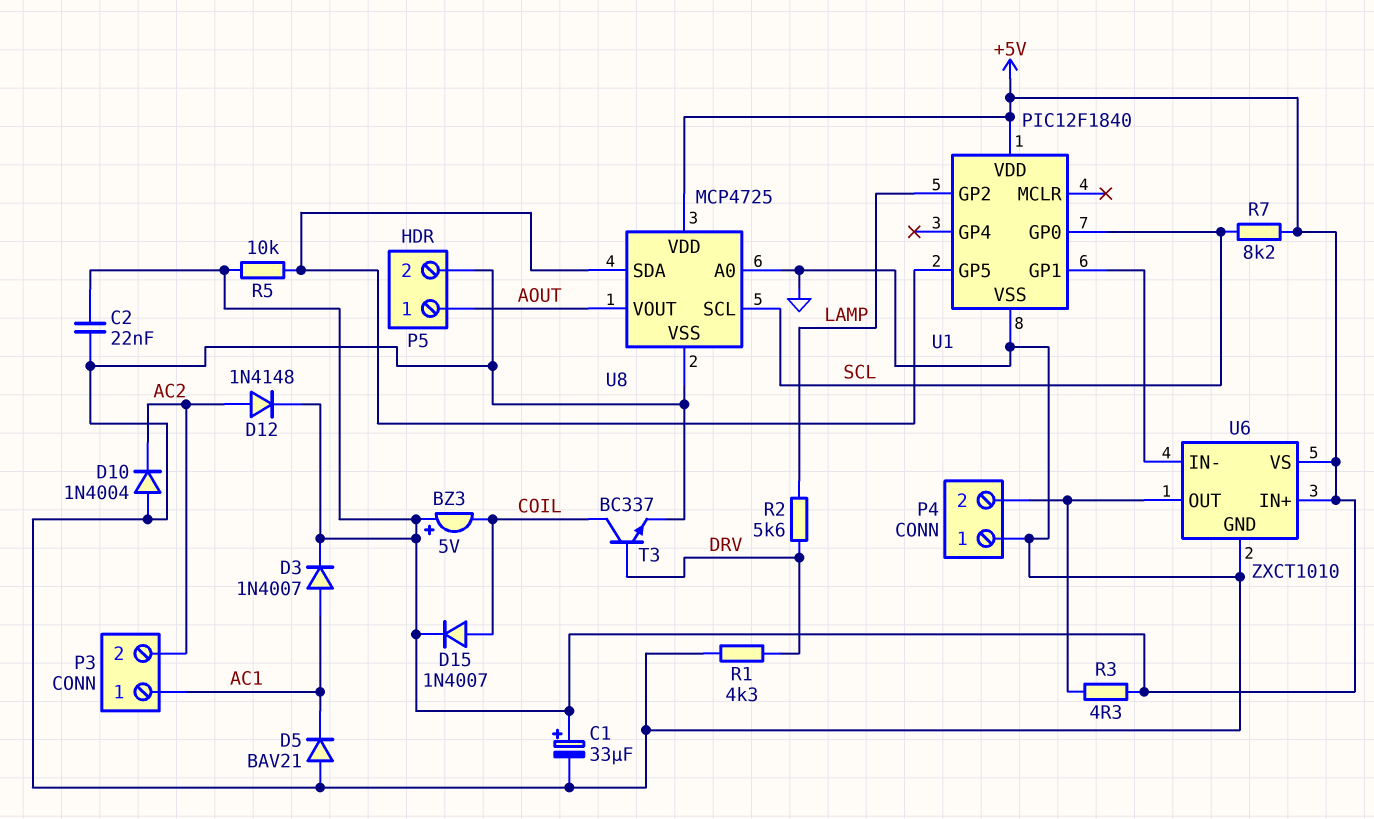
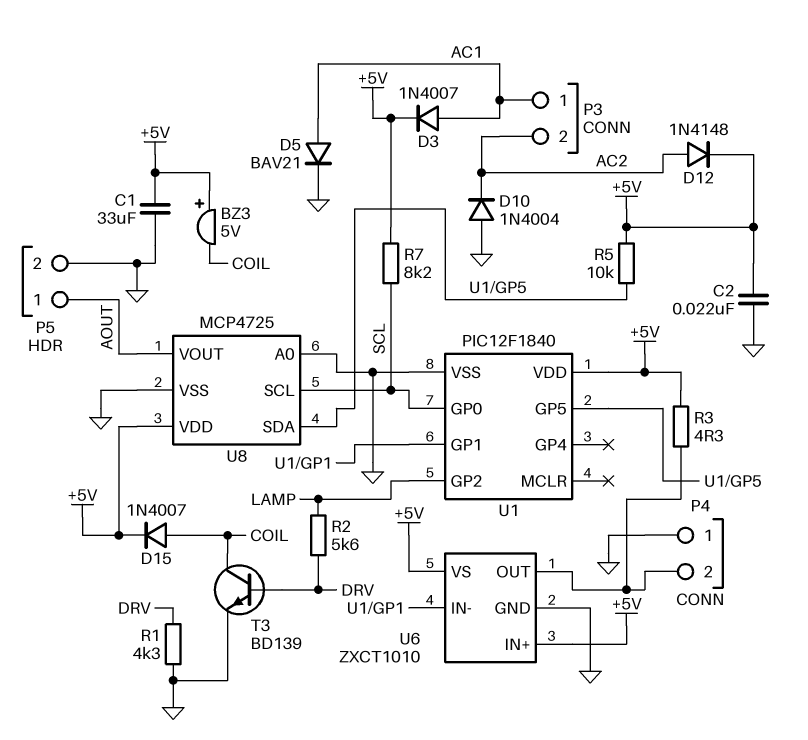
C1: 33uF (plus +5V, minus GND) -> 33uF (+5V, GND)
D5: diode BAV21 (A GND, K AC1) -> diode BAV21 (A AC1, K GND)
T3: NPN BC337 (B DRV, C COIL, E GND) -> NPN BD139 (B DRV, C COIL, E GND)

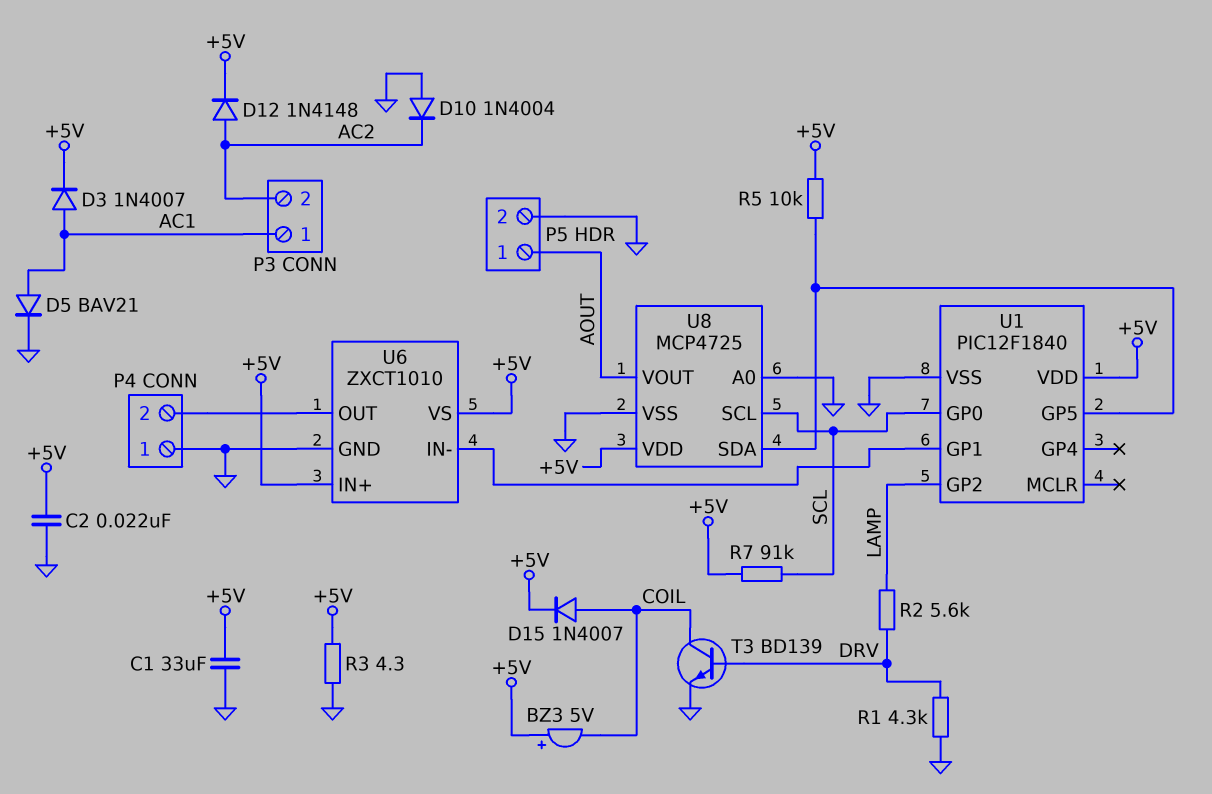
R3: 4.3 (+5V, P4/2) -> 4.3 (+5V, GND)
R7: 8.2k (+5V, SCL) -> 91k (+5V, SCL)

